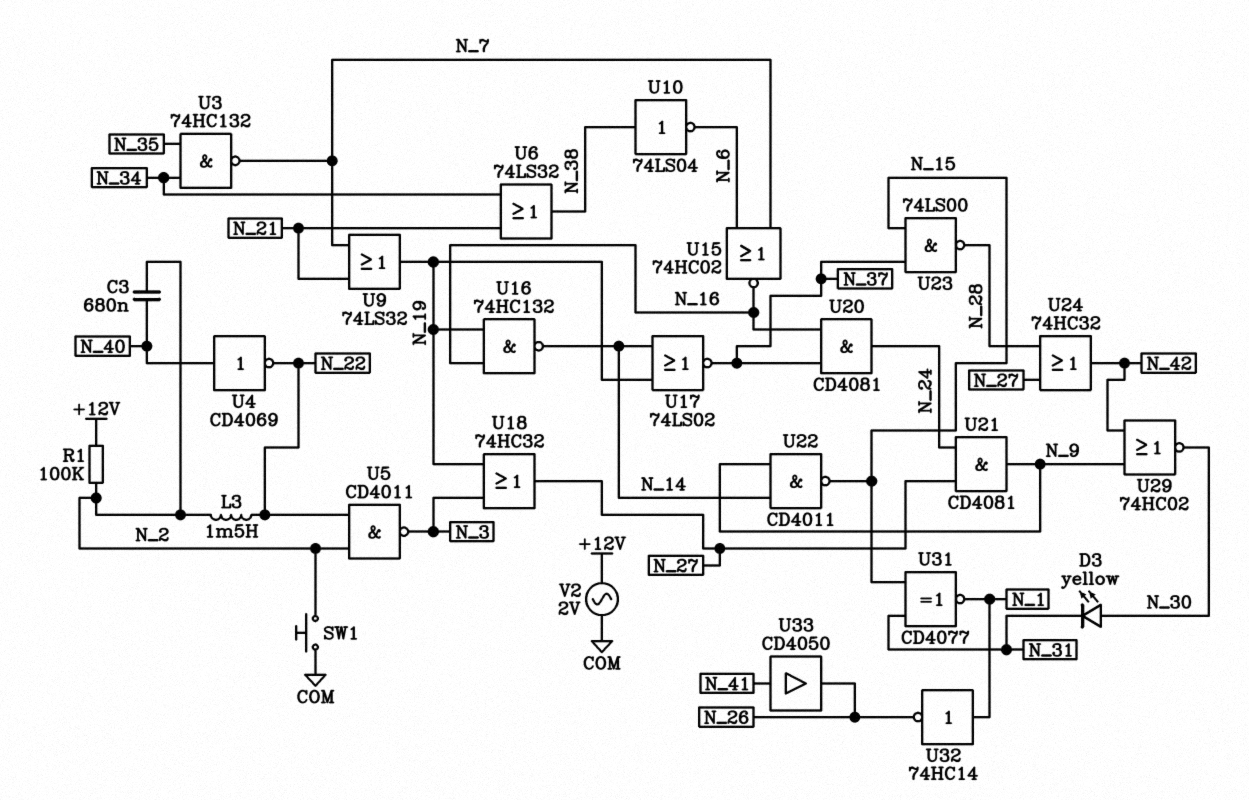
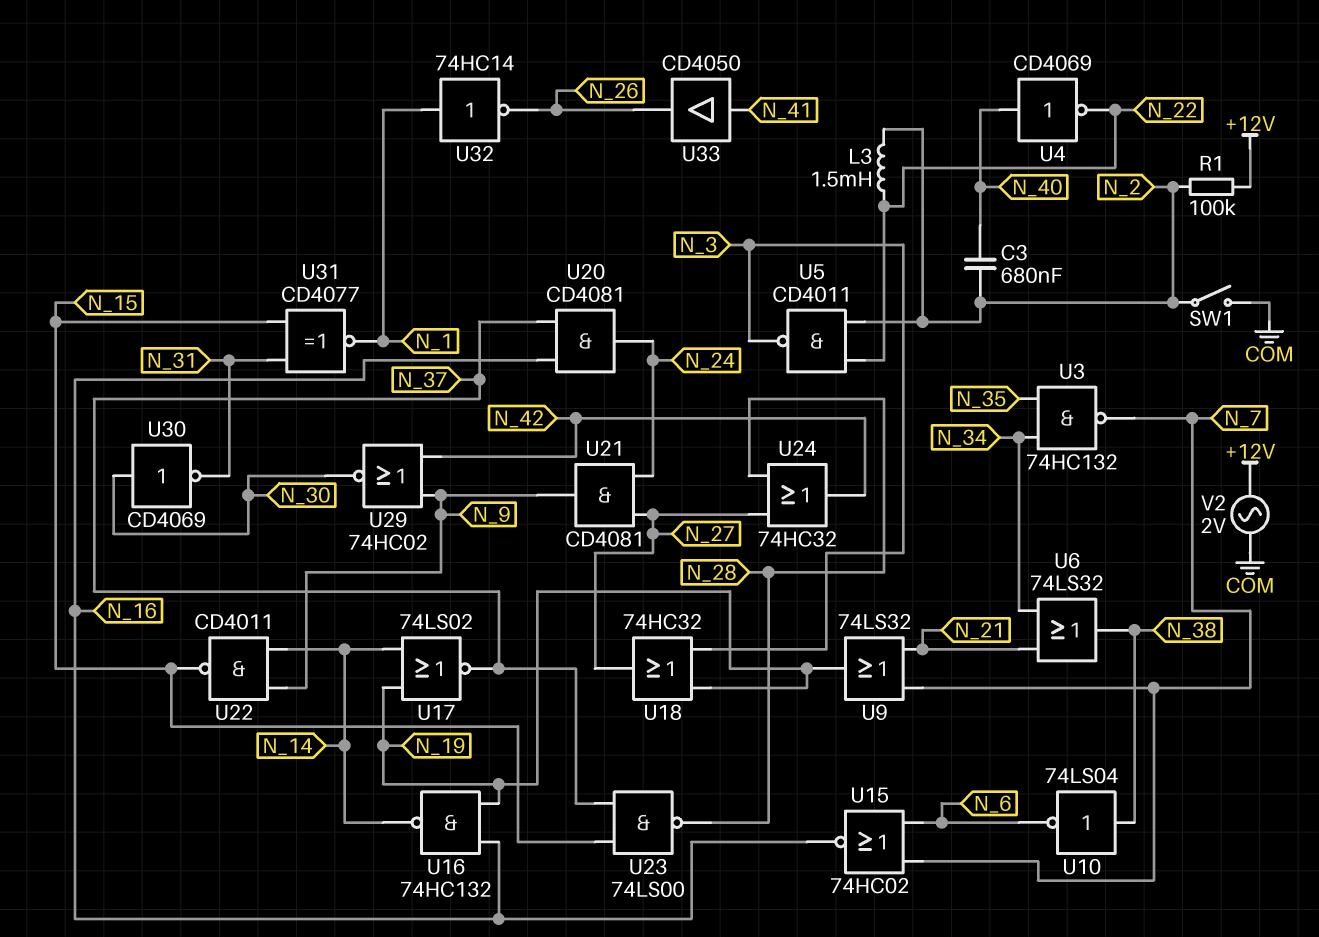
D3: LED yellow (A N_30, K N_31) -> none
SW1: button (COM, N_2) -> switch (COM, N_2)
U30: none -> NOT CD4069 (in N_30, out N_31)

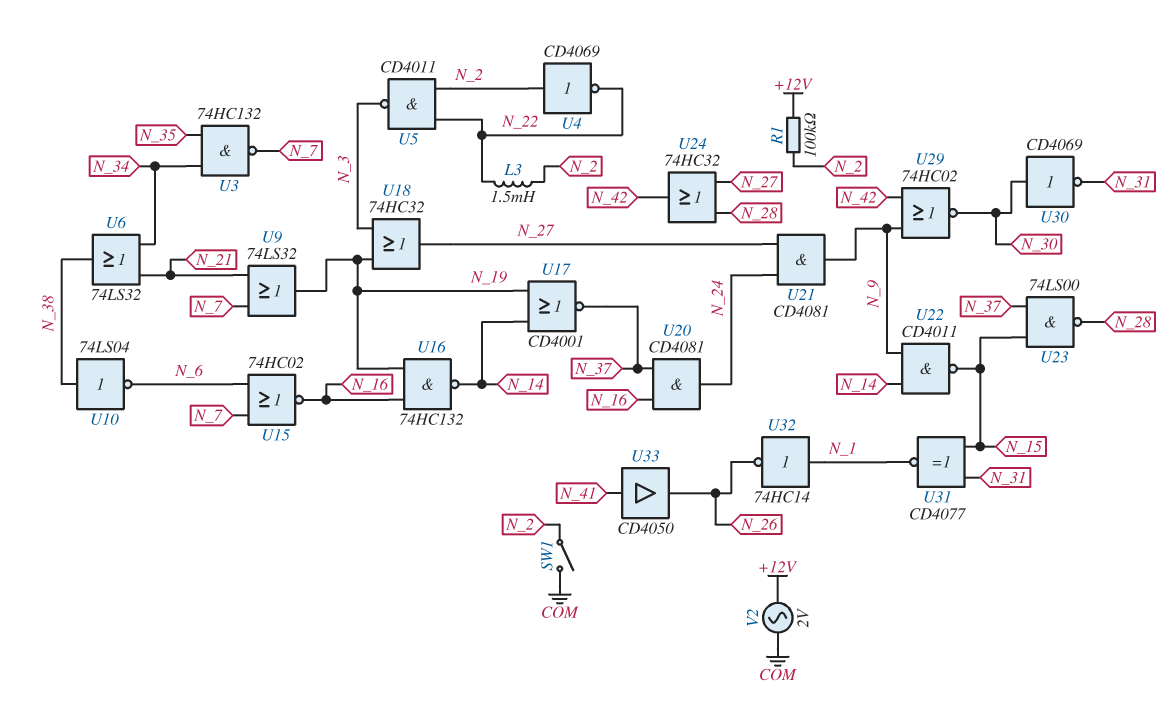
C3: 680nF (N_2, N_40) -> none
U4: NOT CD4069 (in N_40, out N_22) -> NOT CD4069 (in N_2, out N_22)
U17: NOR 74LS02 (in N_14, in N_19, out N_37) -> NOR CD4001 (in N_14, in N_19, out N_37)

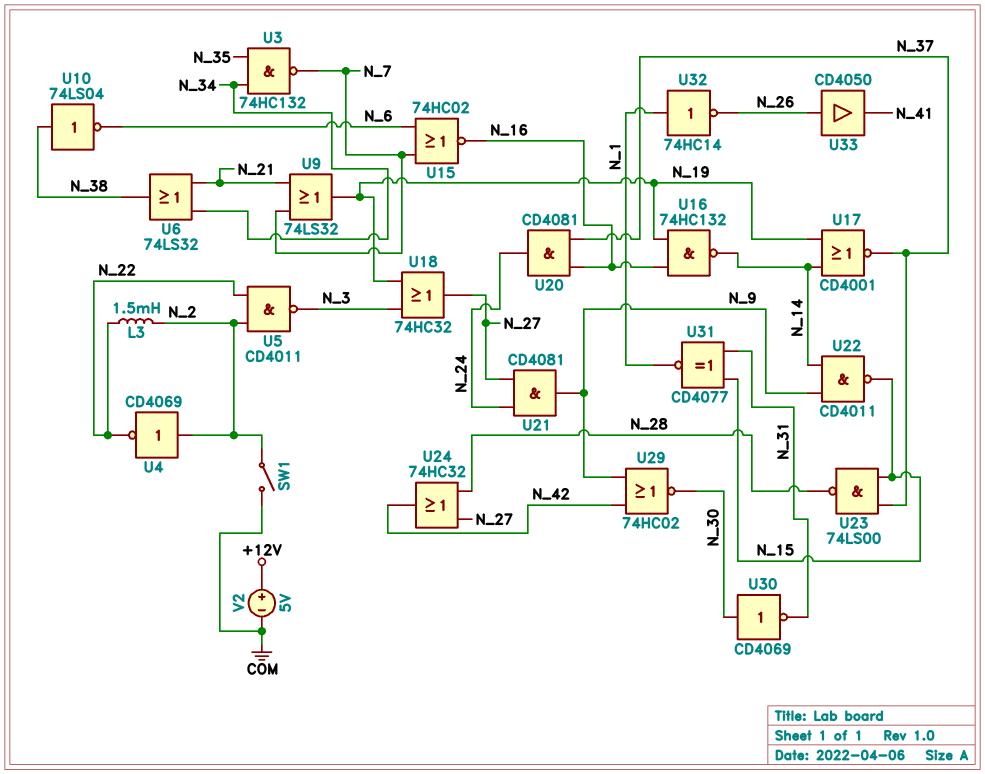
R1: 100k (+12V, N_2) -> none
U33: buffer CD4050 (in N_41, out N_26) -> buffer CD4050 (in N_26, out N_41)
V2: AC 2V (+12V, COM) -> 5V (plus +12V, minus COM)

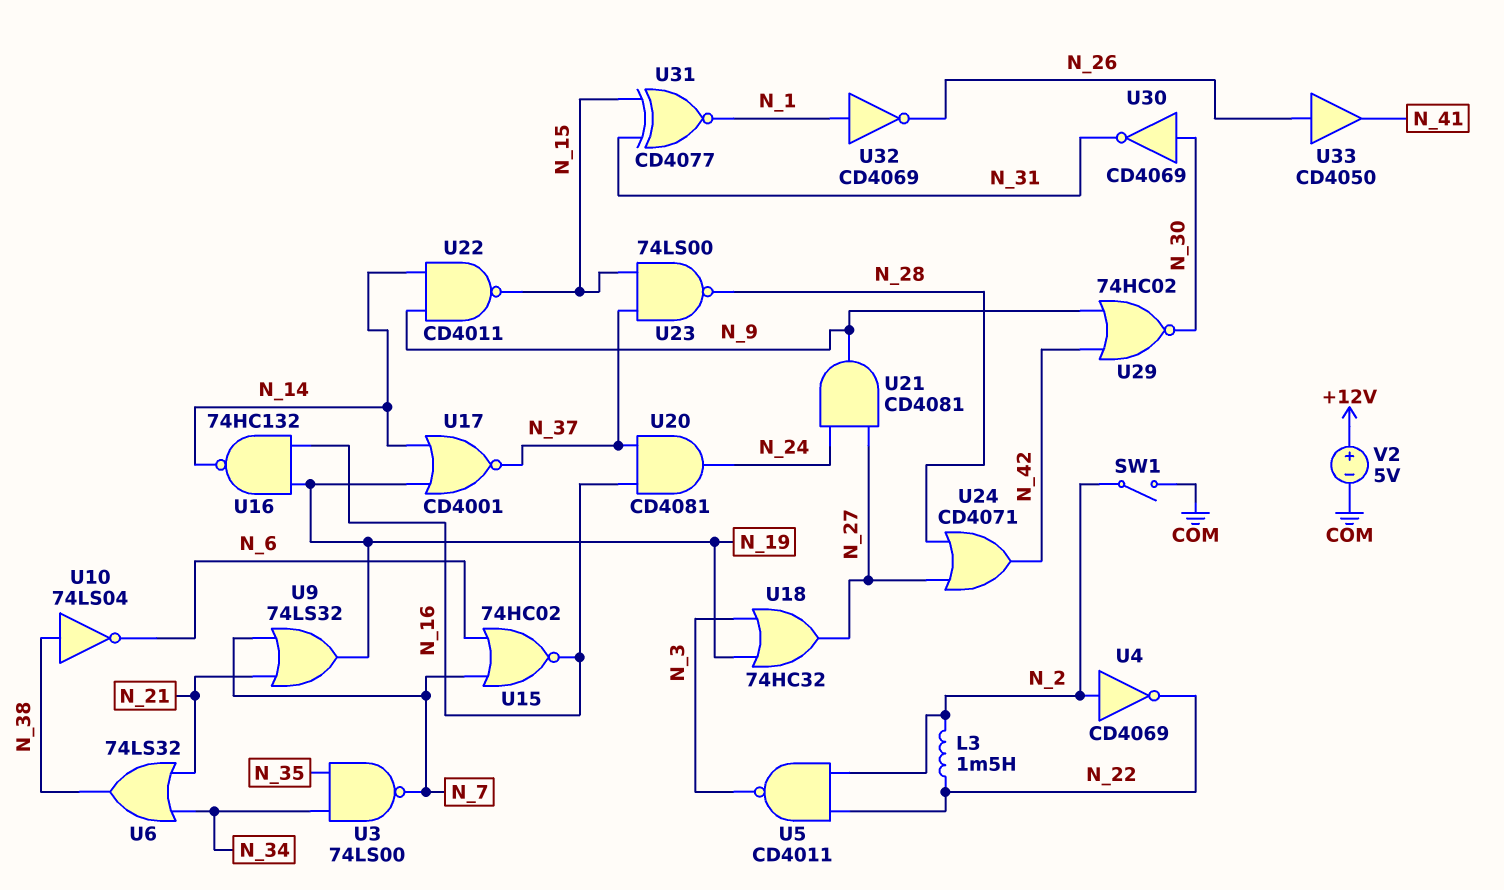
U3: NAND 74HC132 (in N_34, in N_35, out N_7) -> NAND 74LS00 (in N_34, in N_35, out N_7)
U24: OR 74HC32 (in N_27, in N_28, out N_42) -> OR CD4071 (in N_27, in N_28, out N_42)
U32: NOT 74HC14 (in N_1, out N_26) -> NOT CD4069 (in N_1, out N_26)

